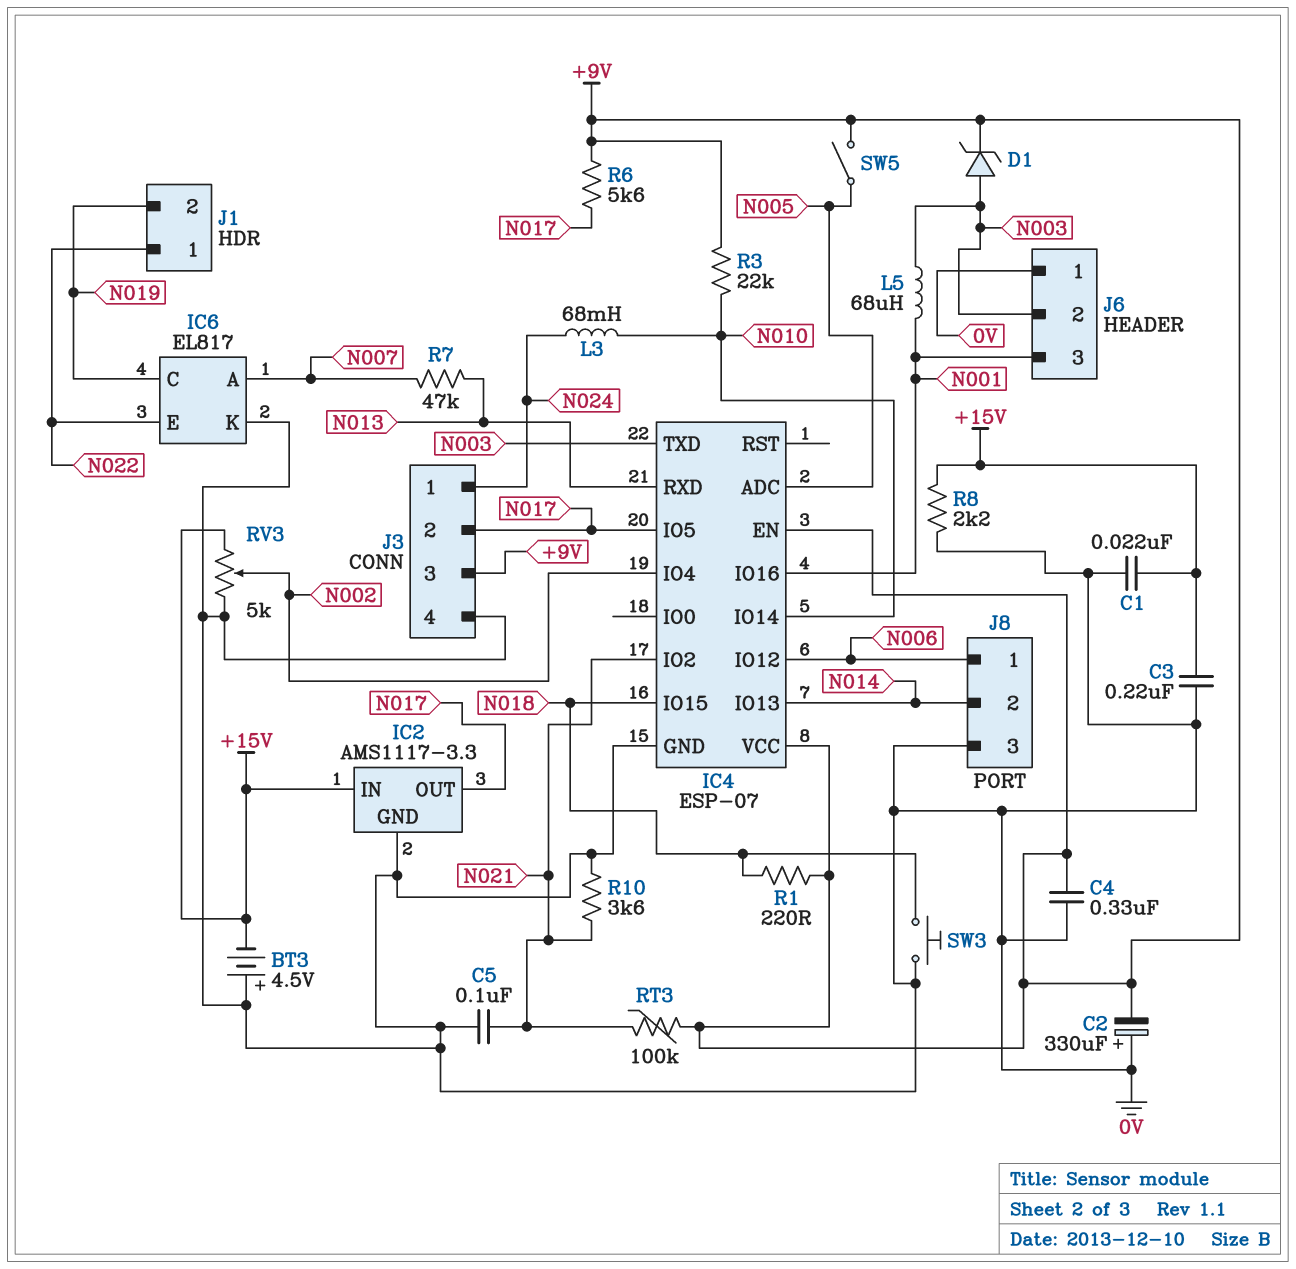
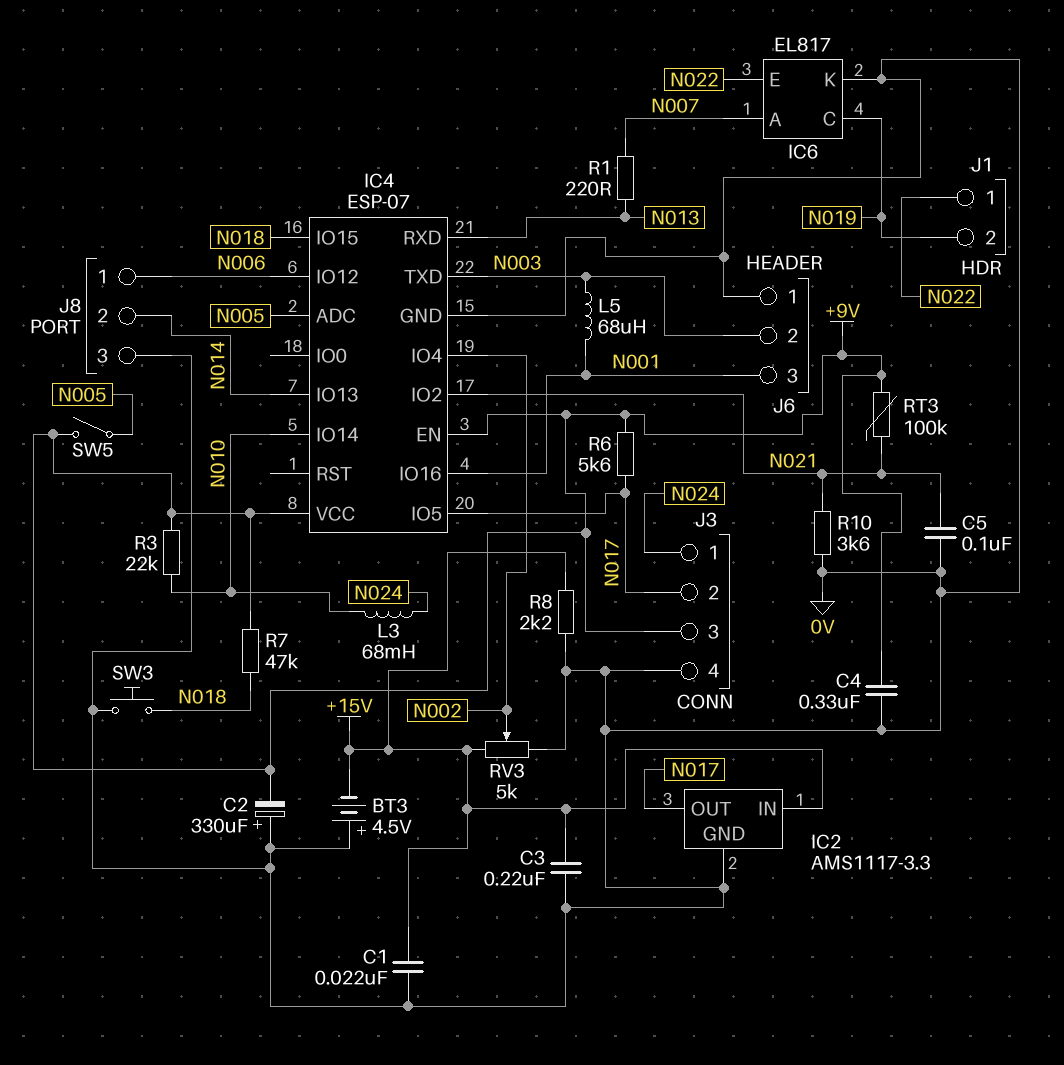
D1: zener (A N003, K +9V) -> none
R1: 220 (+9V, N018) -> 220 (N007, N013)
R7: 47k (N007, N013) -> 47k (+9V, N018)

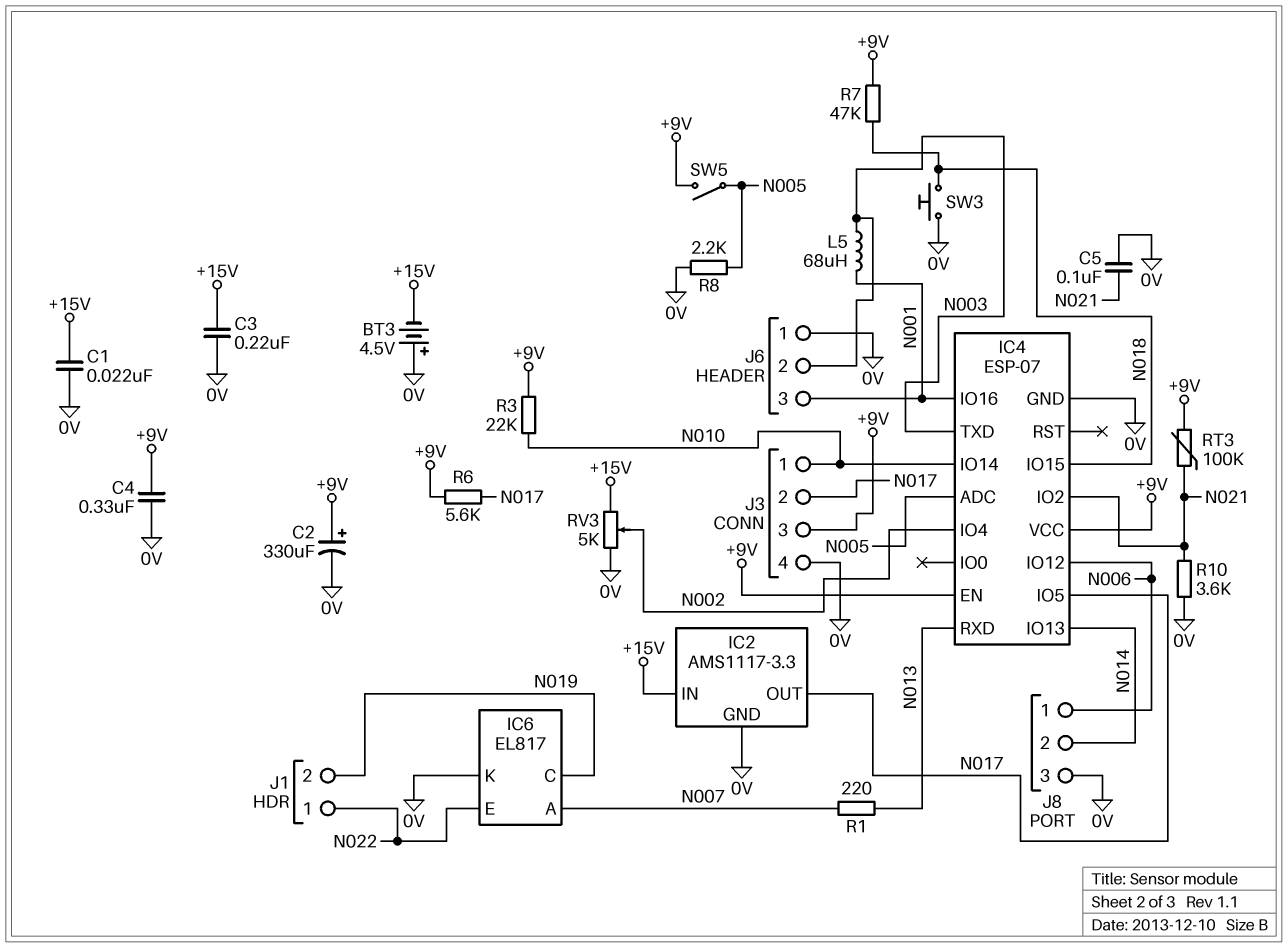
C2: 330uF (plus 0V, minus +9V) -> 330uF (plus +9V, minus 0V)
J3 pin 1: N024 -> N010
L3: 68mH (N010, N024) -> none
R8: 2.2k (+15V, 0V) -> 2.2k (0V, N005)

